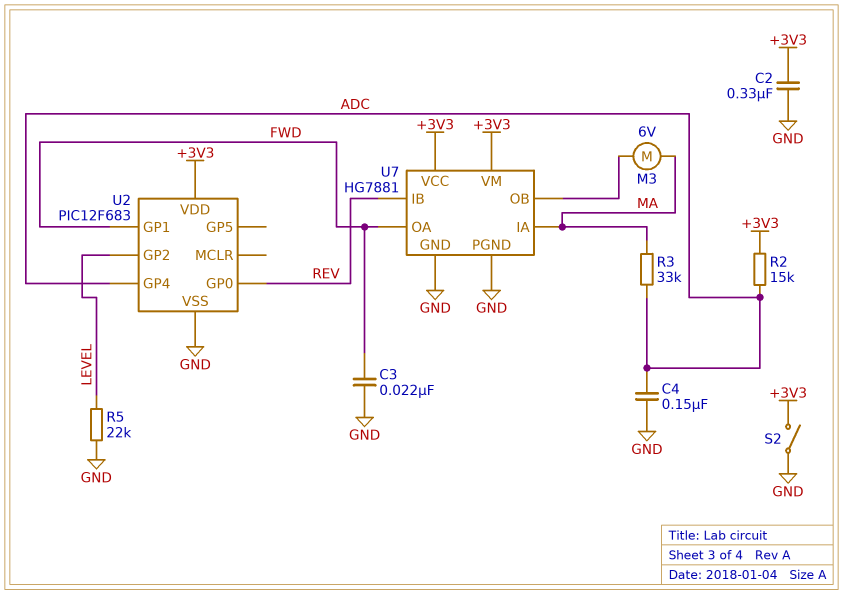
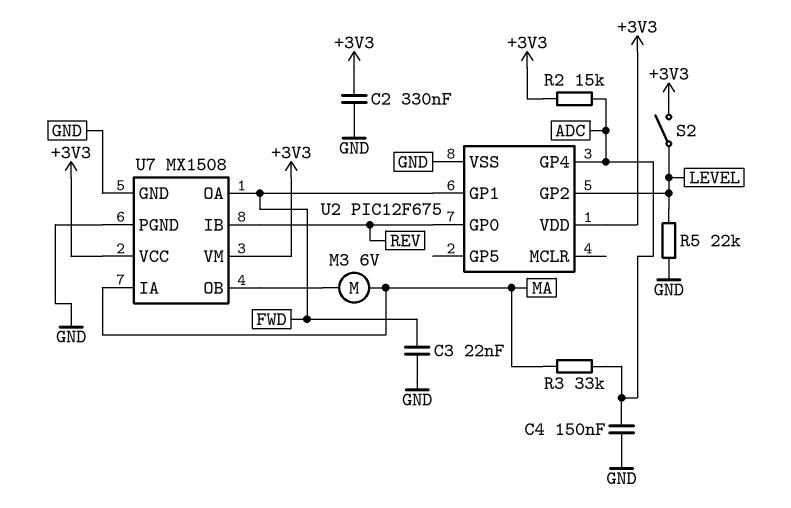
S2: switch (+3V3, GND) -> switch (+3V3, LEVEL)
U2: PIC12F683 -> PIC12F675
U7: HG7881 -> MX1508

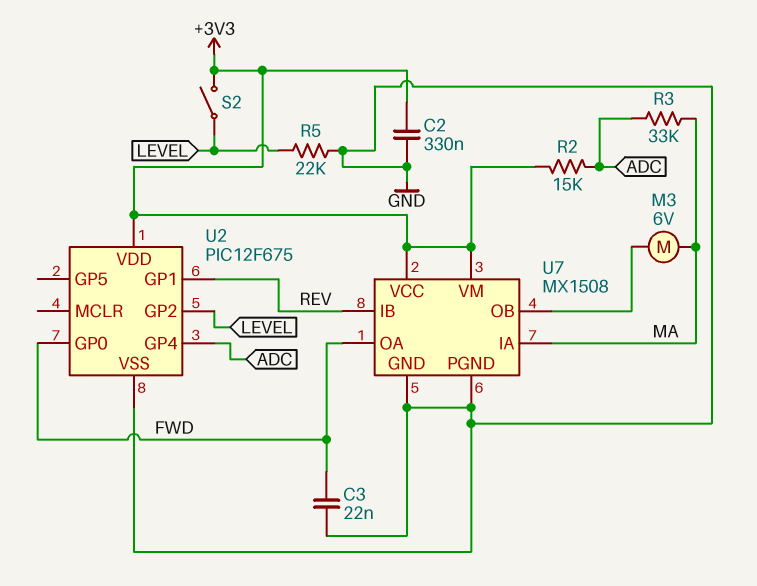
C4: 150nF (ADC, GND) -> none
U2 pin GP0: REV -> FWD
U2 pin GP1: FWD -> REV

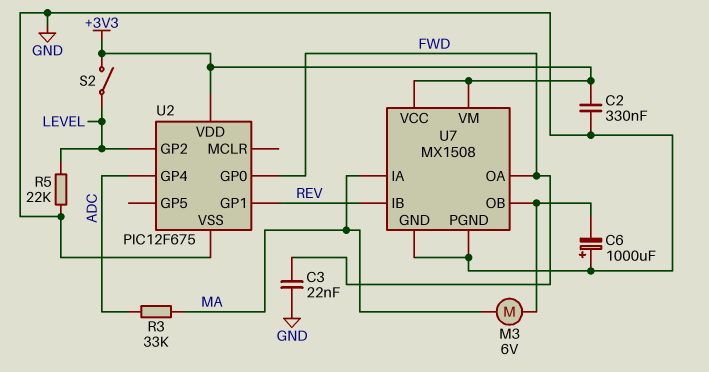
C6: none -> 1000uF (plus GND, minus U7/OB)
R2: 15k (+3V3, ADC) -> none

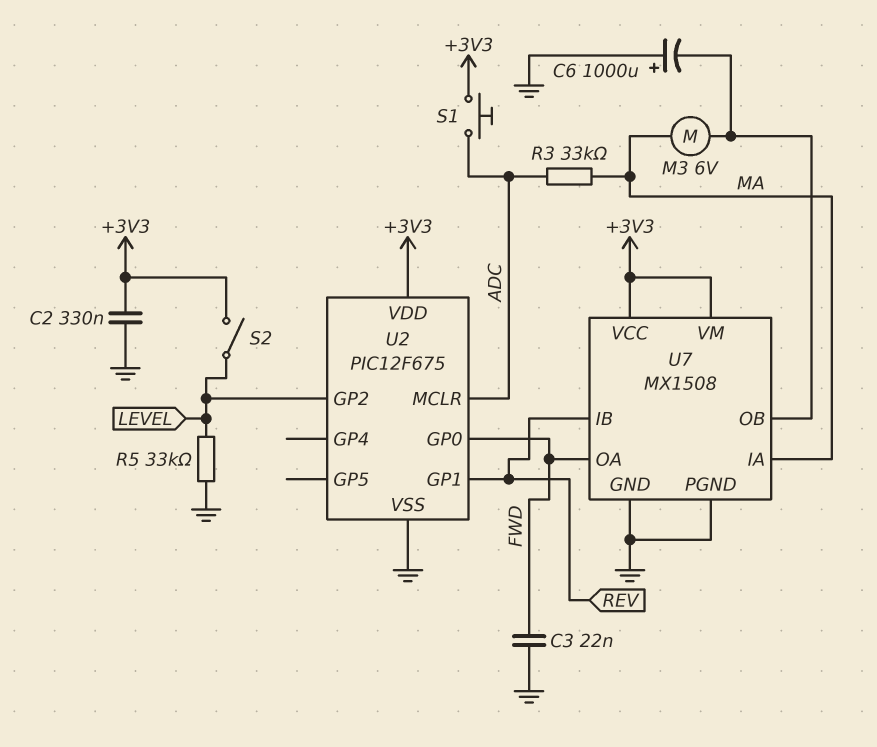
R5: 22k (GND, LEVEL) -> 33k (GND, LEVEL)
S1: none -> button (+3V3, ADC)
U2 pin GP4: ADC -> none
U2 pin MCLR: none -> ADC

